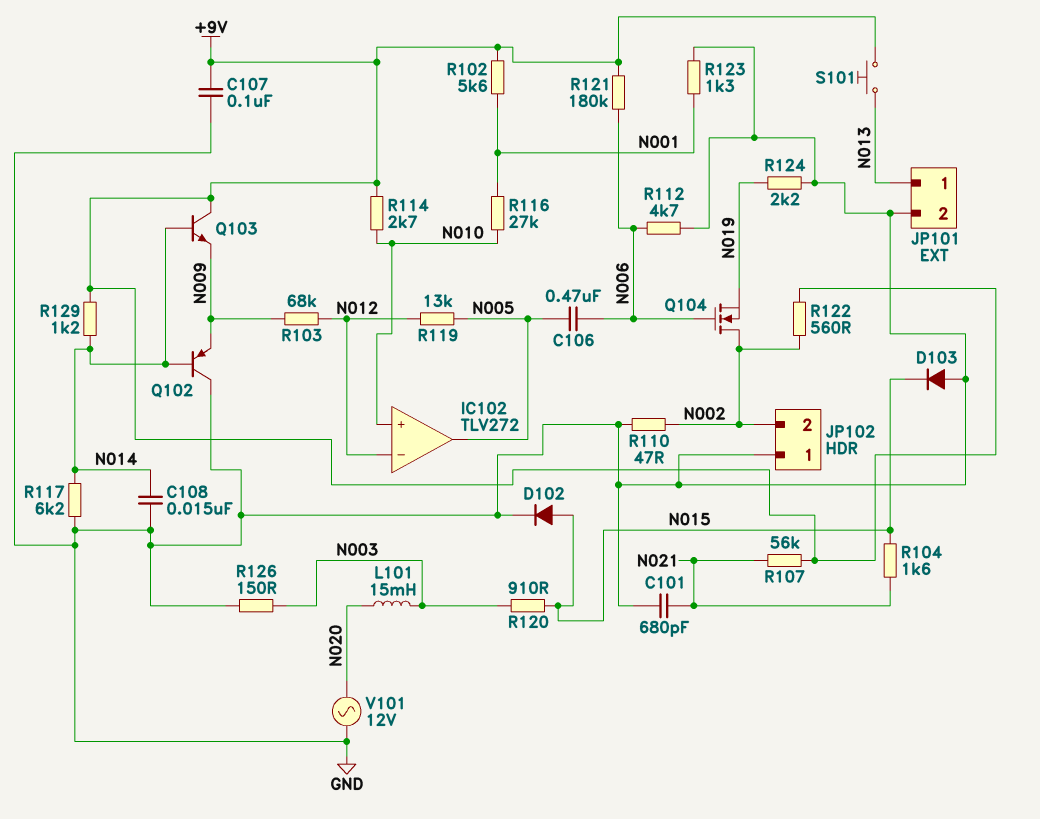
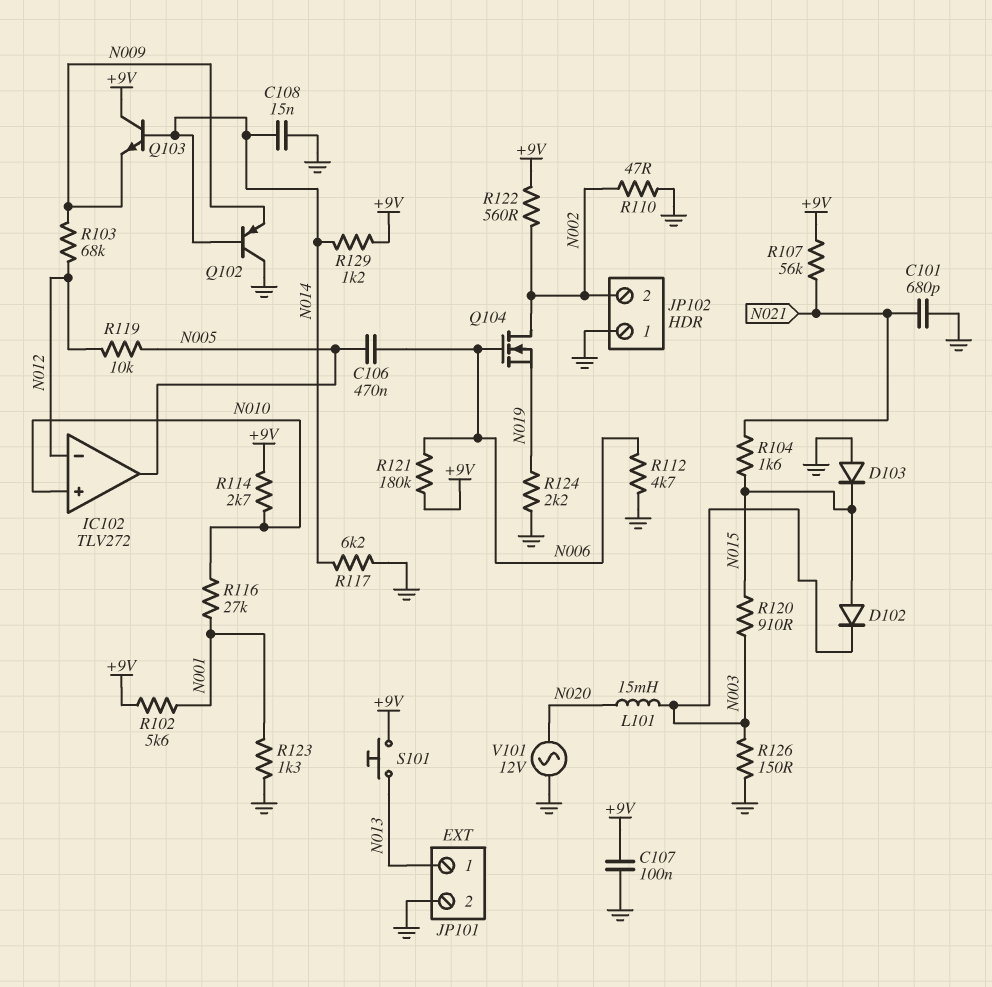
D102: diode (A N015, K GND) -> diode (A N015, K N003)
R119: 13k (N005, N012) -> 10k (N005, N012)

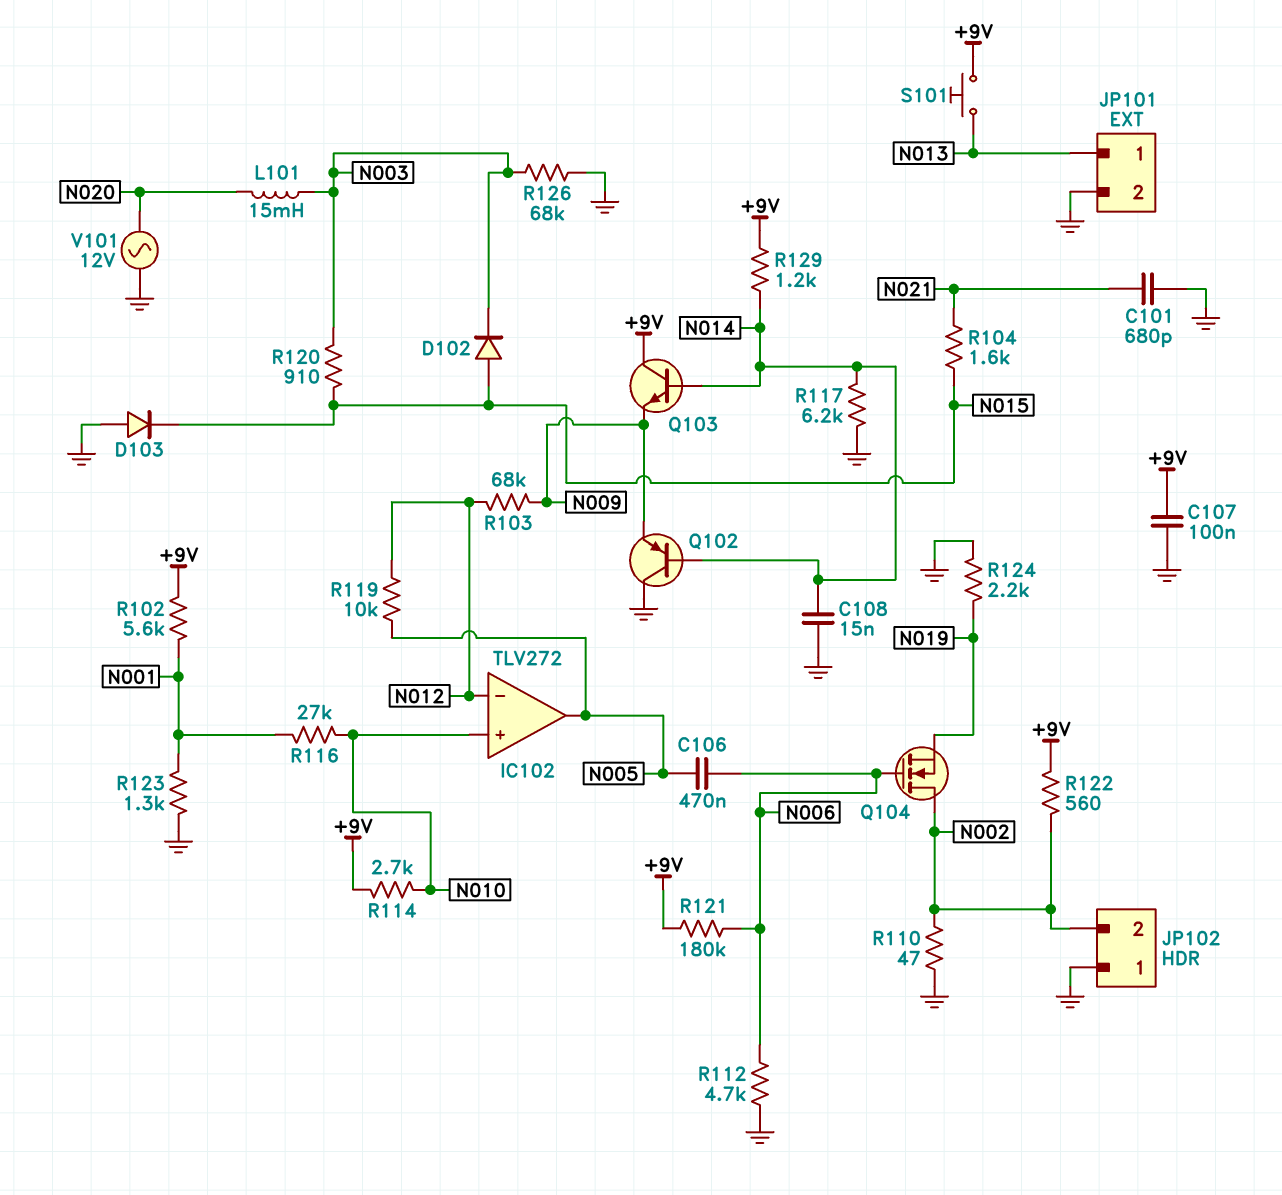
R107: 56k (+9V, N021) -> none
R126: 150 (GND, N003) -> 68k (GND, N003)

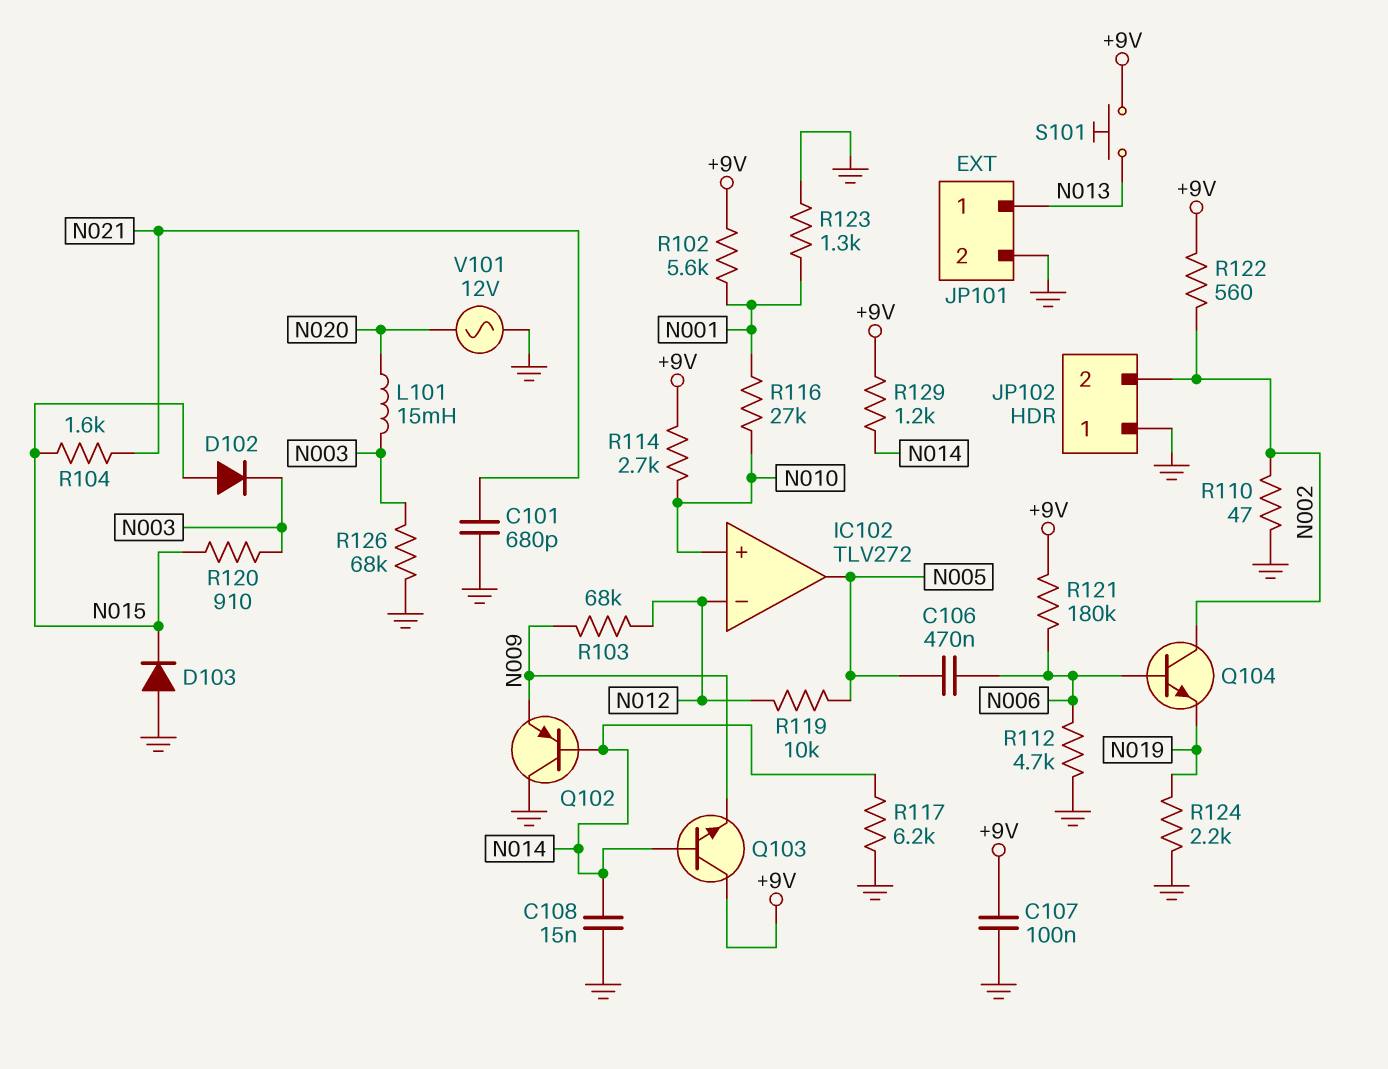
Q104: NMOS (G N006, D N002, S N019) -> NPN (B N006, C N002, E N019)

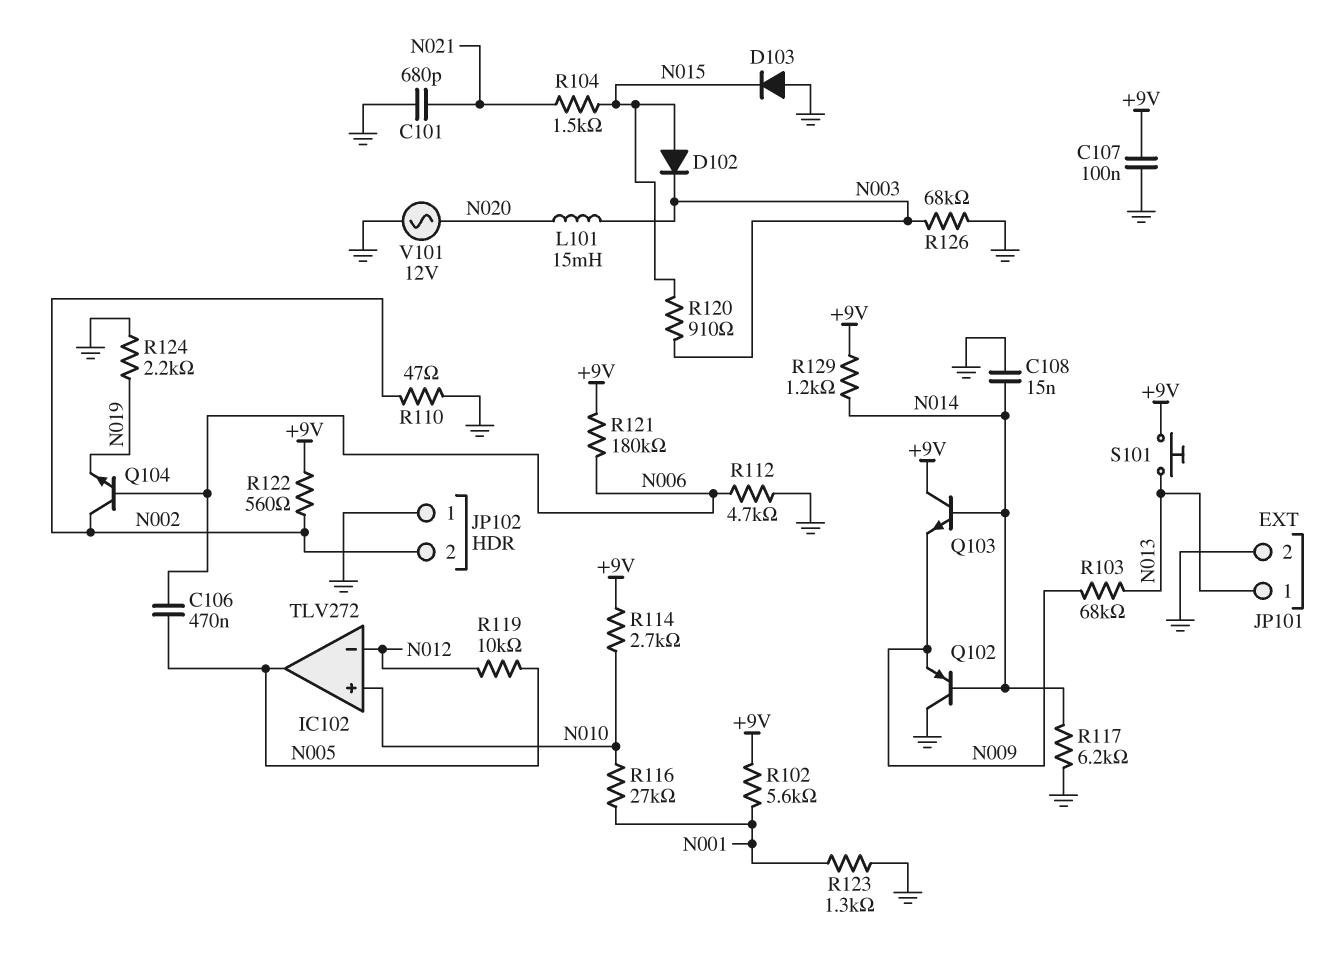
R103: 68k (N009, N012) -> 68k (N009, N013)
R104: 1.6k (N015, N021) -> 1.5k (N015, N021)

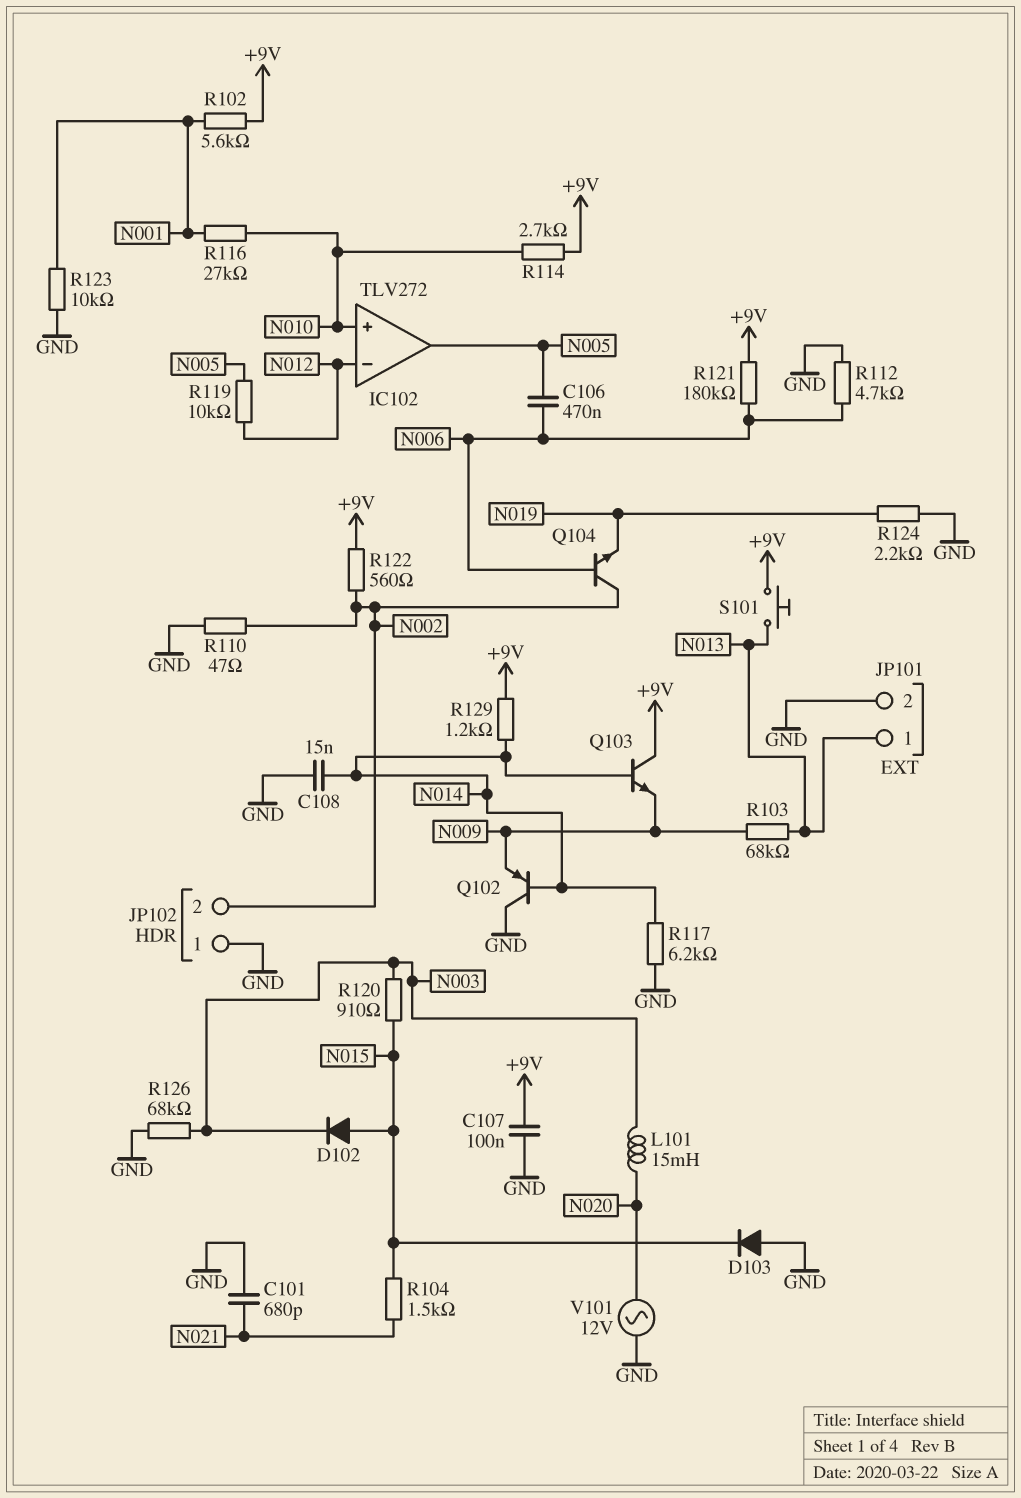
R123: 1.3k (GND, N001) -> 10k (GND, N001)

